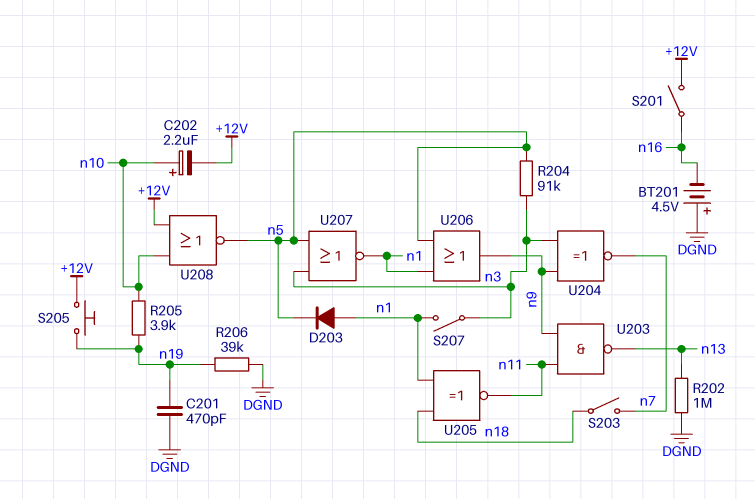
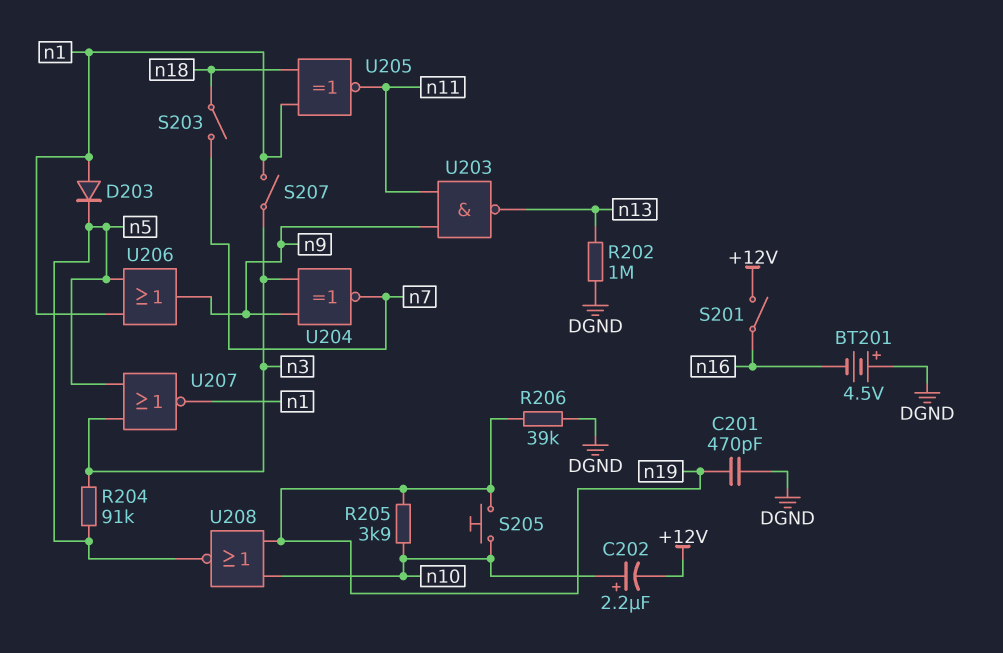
S205: button (+12V, n19) -> button (n10, n19)
U208: NOR (in +12V, in n10, out n5) -> NOR (in n10, in n19, out n5)

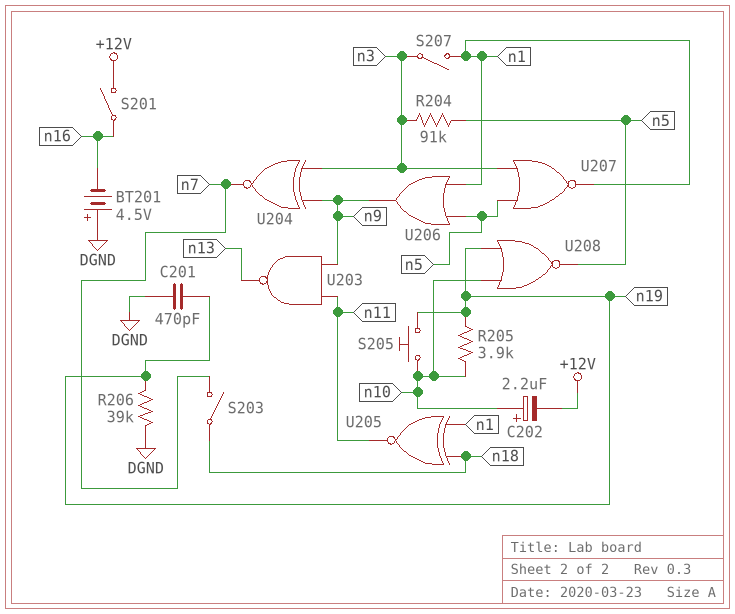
D203: diode (A n1, K n5) -> none
R202: 1M (DGND, n13) -> none

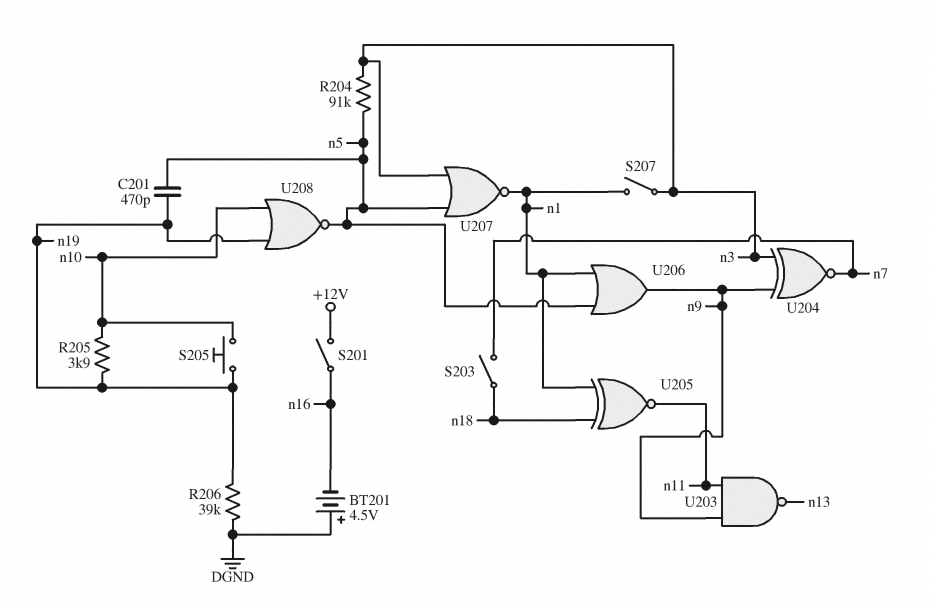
C201: 470pF (DGND, n19) -> 470pF (n5, n19)
C202: 2.2uF (plus n10, minus +12V) -> none

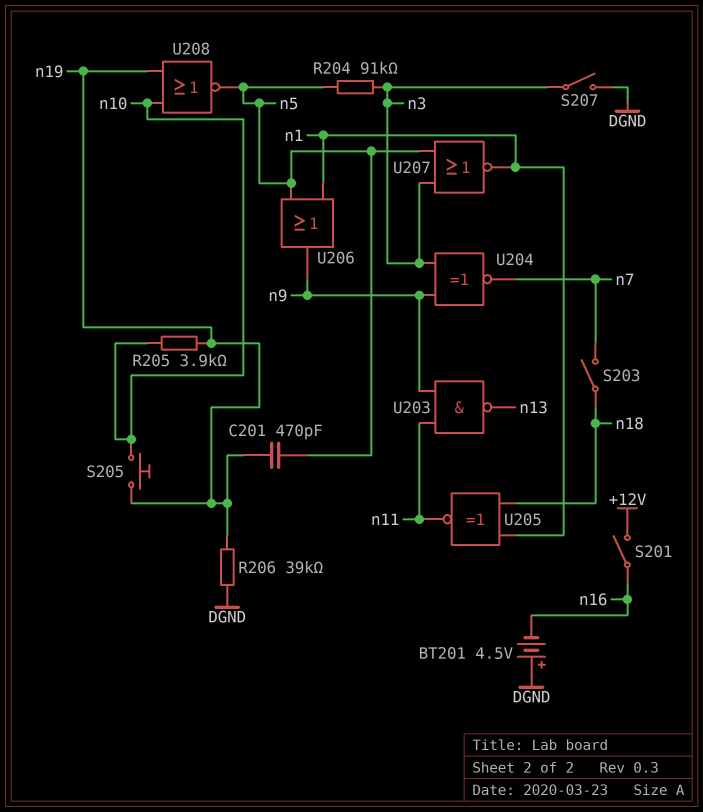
S207: switch (n1, n3) -> switch (DGND, n3)

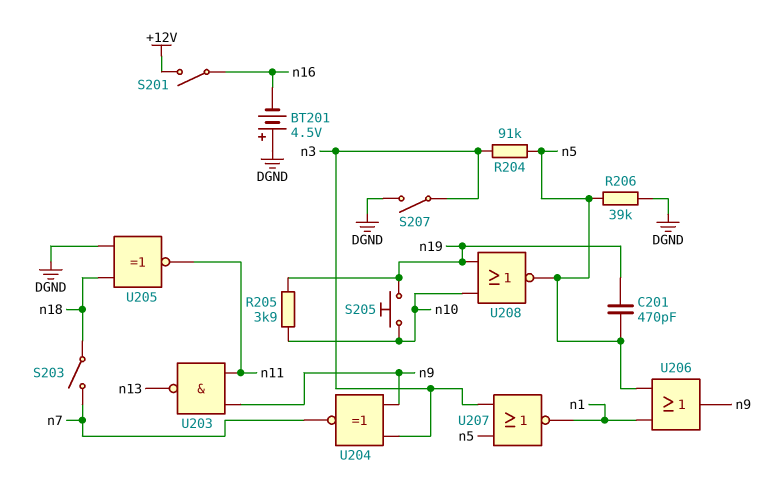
R206: 39k (DGND, n19) -> 39k (DGND, n5)
U205: XNOR (in n1, in n18, out n11) -> XNOR (in DGND, in n18, out n11)

